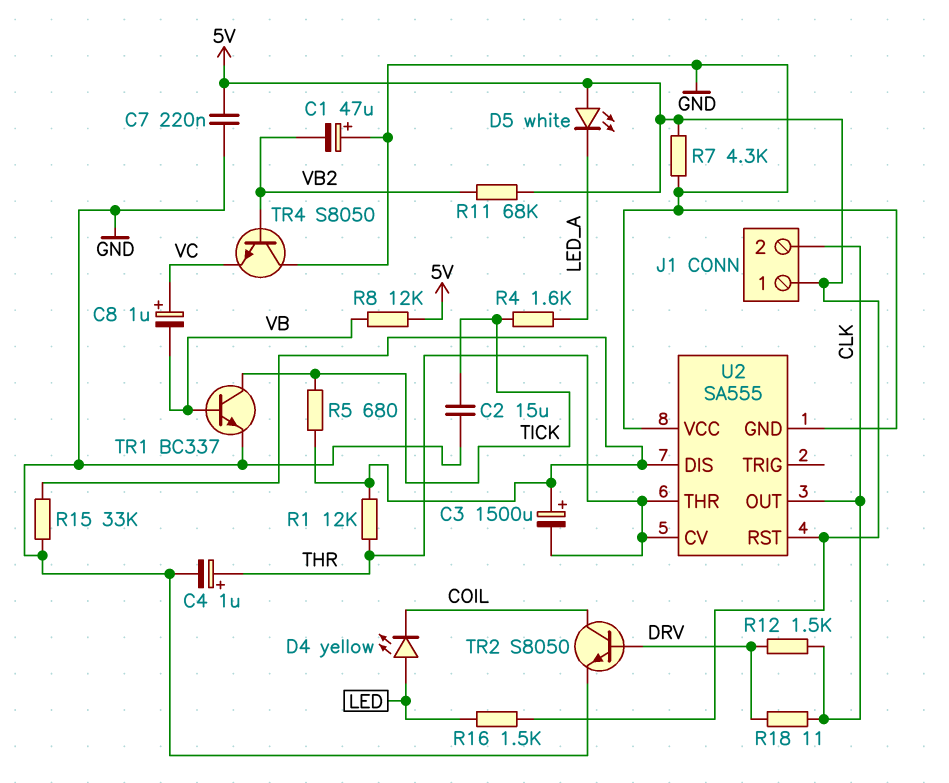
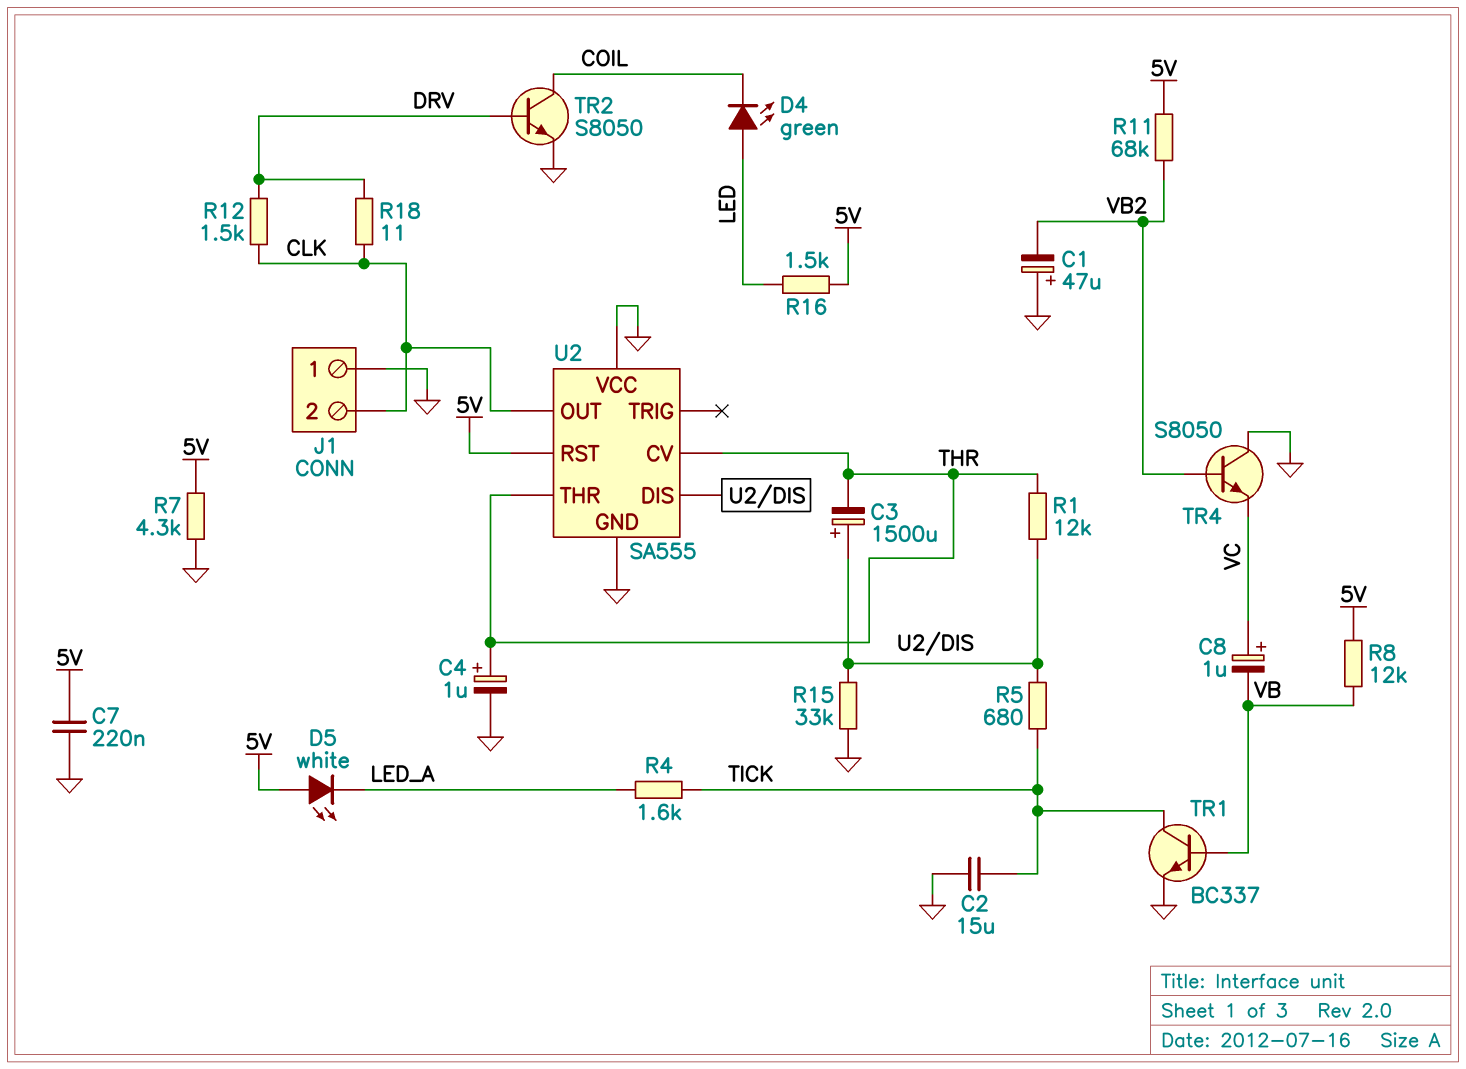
D4: LED yellow (A LED, K COIL) -> LED green (A LED, K COIL)
J1 pin 1: 5V -> GND

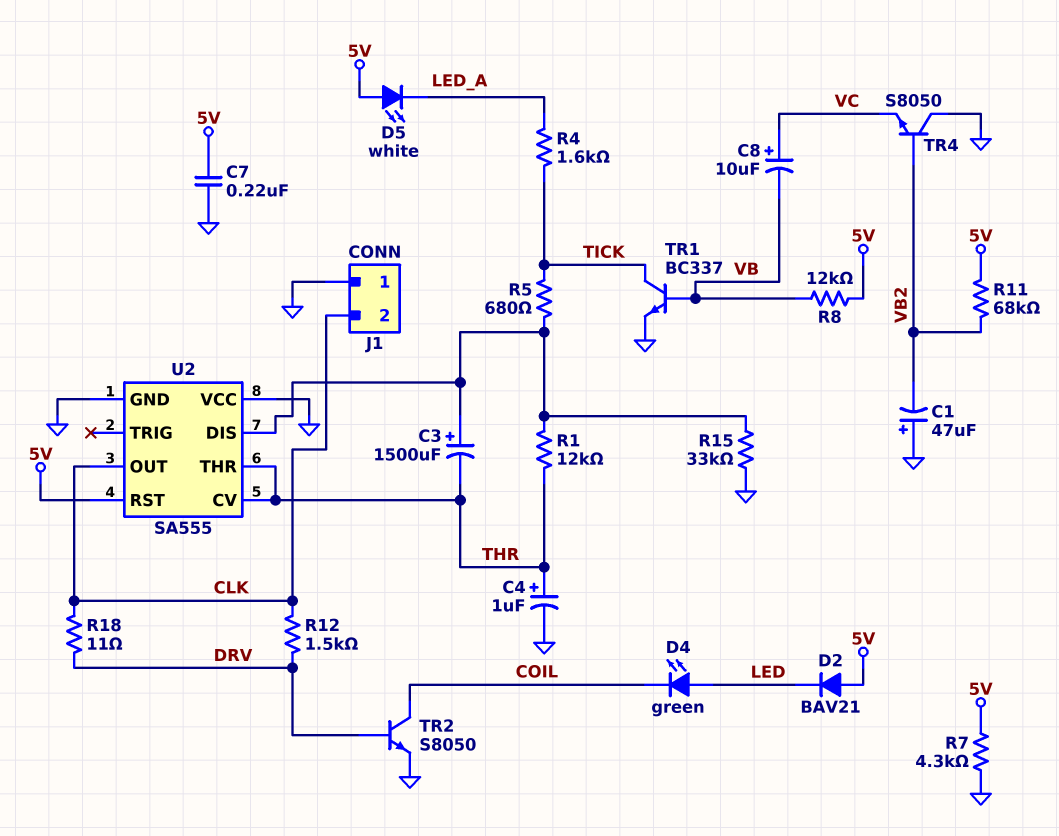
C2: 15uF (GND, TICK) -> none
C8: 1uF (plus VC, minus VB) -> 10uF (plus VC, minus VB)
D2: none -> diode BAV21 (A 5V, K LED)
R16: 1.5k (5V, LED) -> none

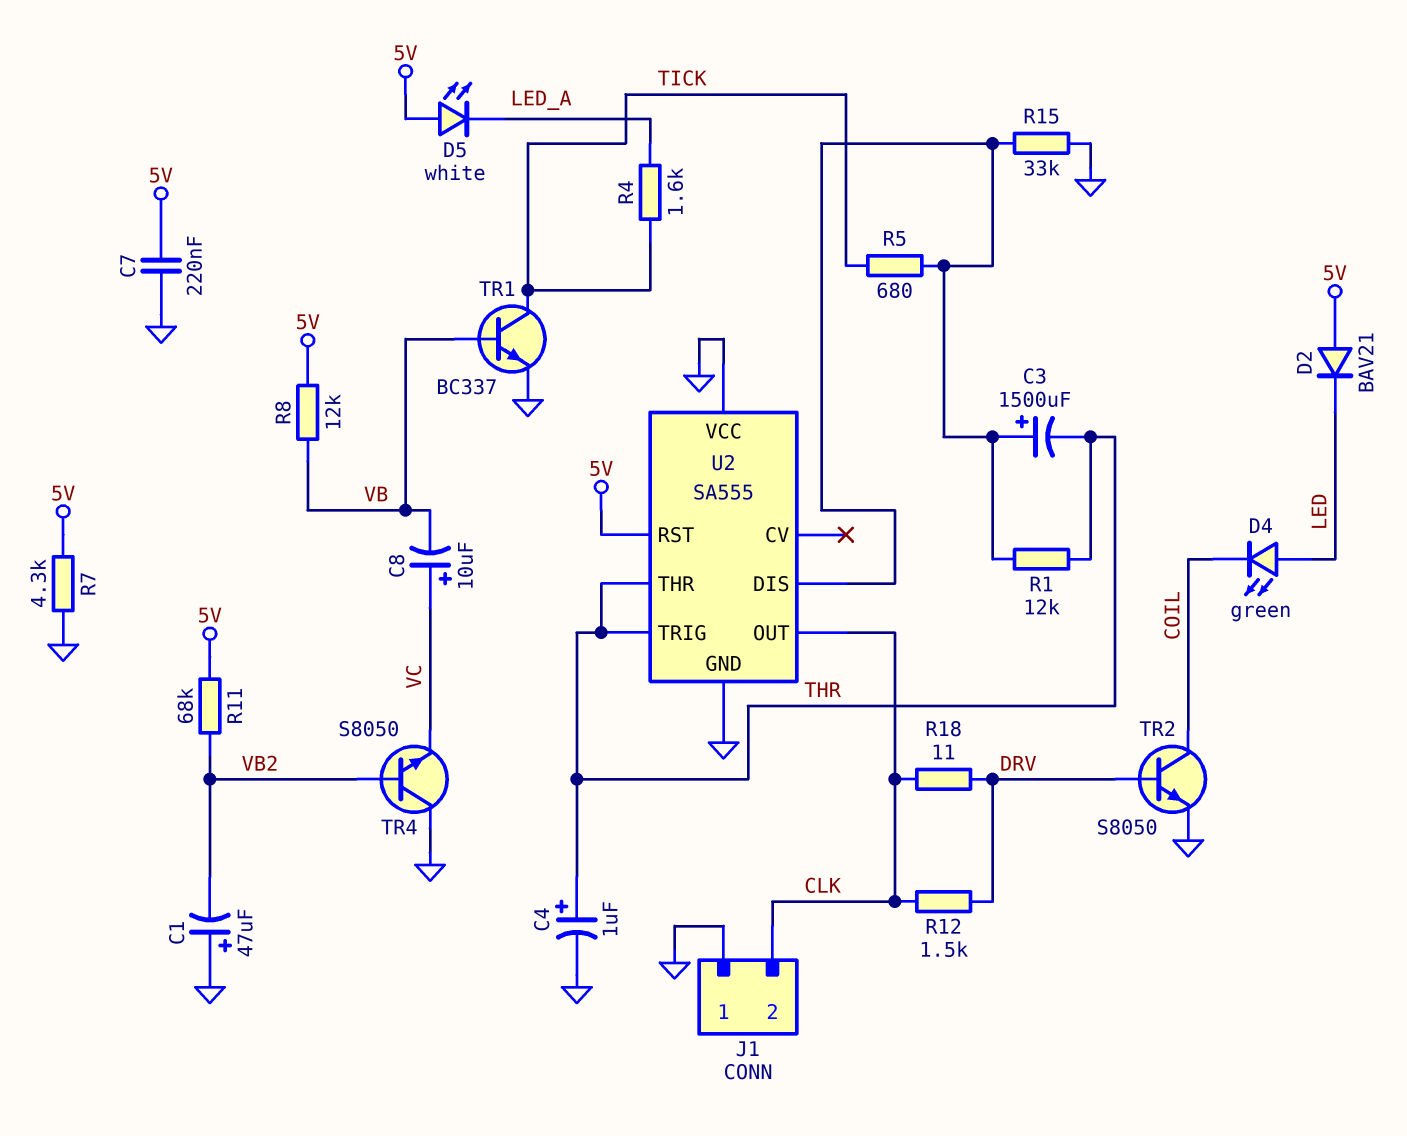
U2 pin CV: THR -> none
U2 pin TRIG: none -> THR

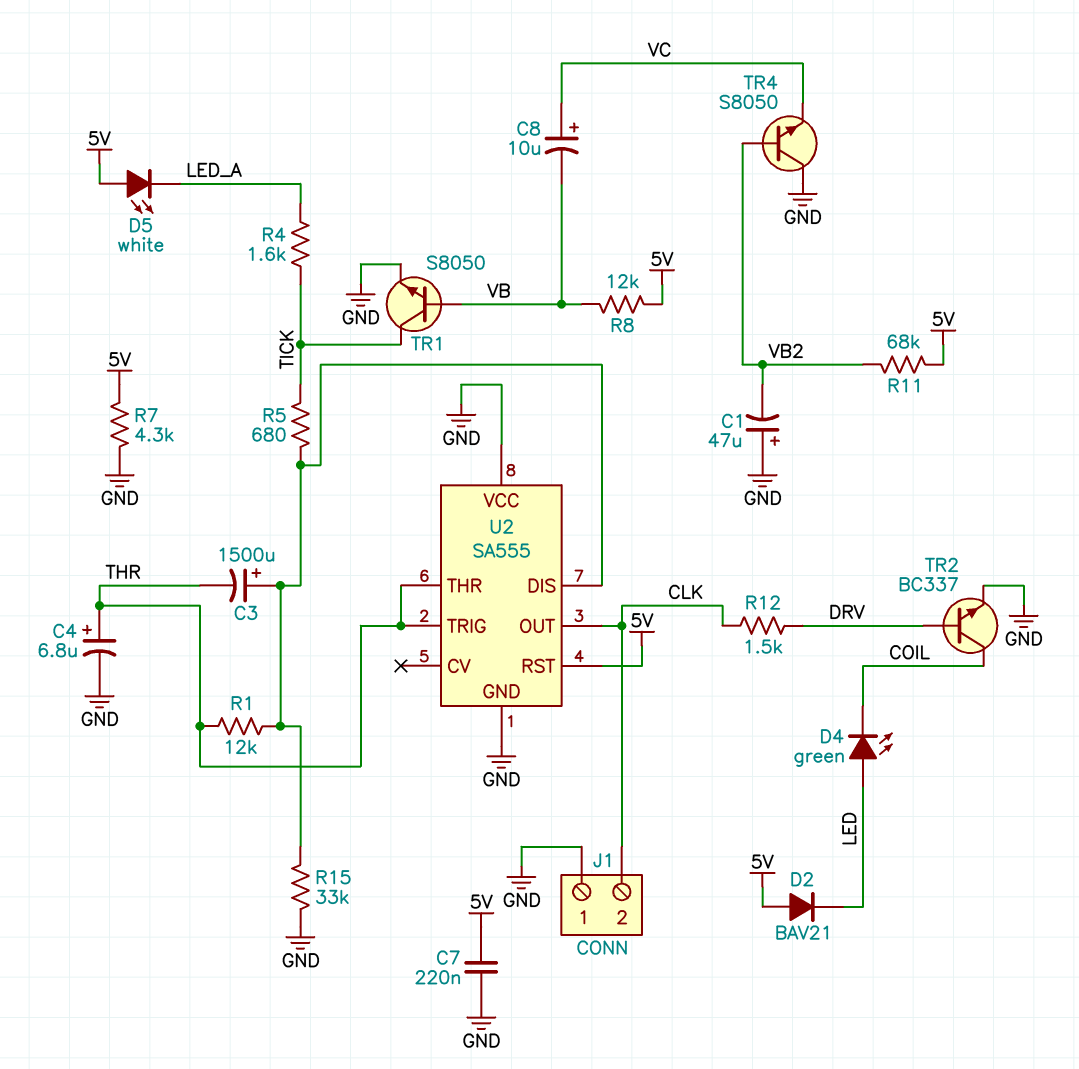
C4: 1uF (plus THR, minus GND) -> 6.8uF (plus THR, minus GND)
R18: 11 (CLK, DRV) -> none
TR1: NPN BC337 (B VB, C TICK, E GND) -> NPN S8050 (B VB, C TICK, E GND)
TR2: NPN S8050 (B DRV, C COIL, E GND) -> NPN BC337 (B DRV, C COIL, E GND)

